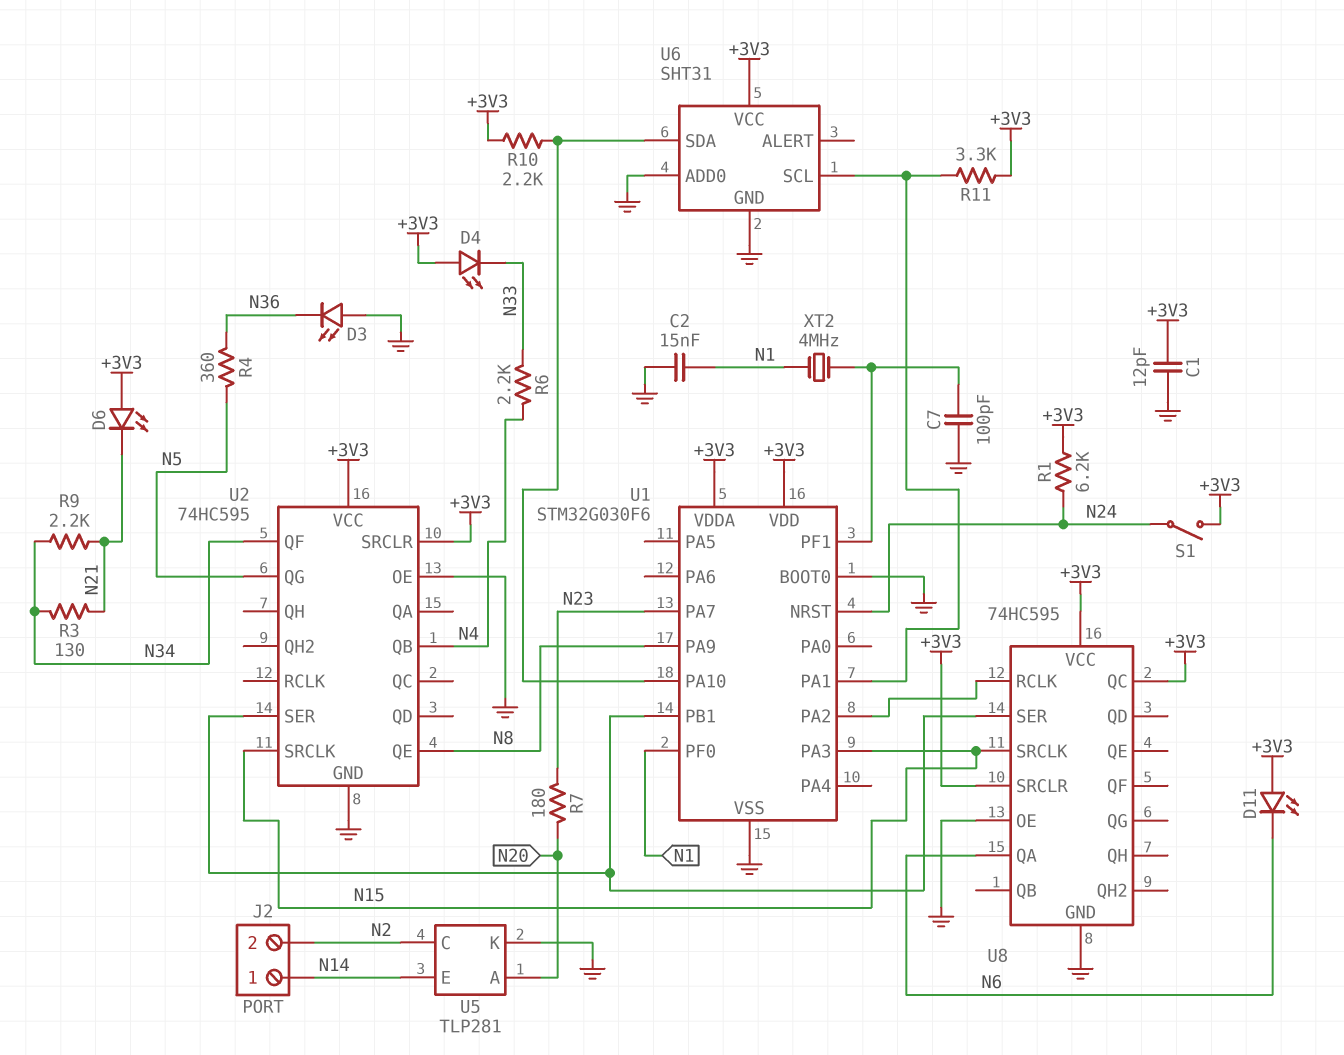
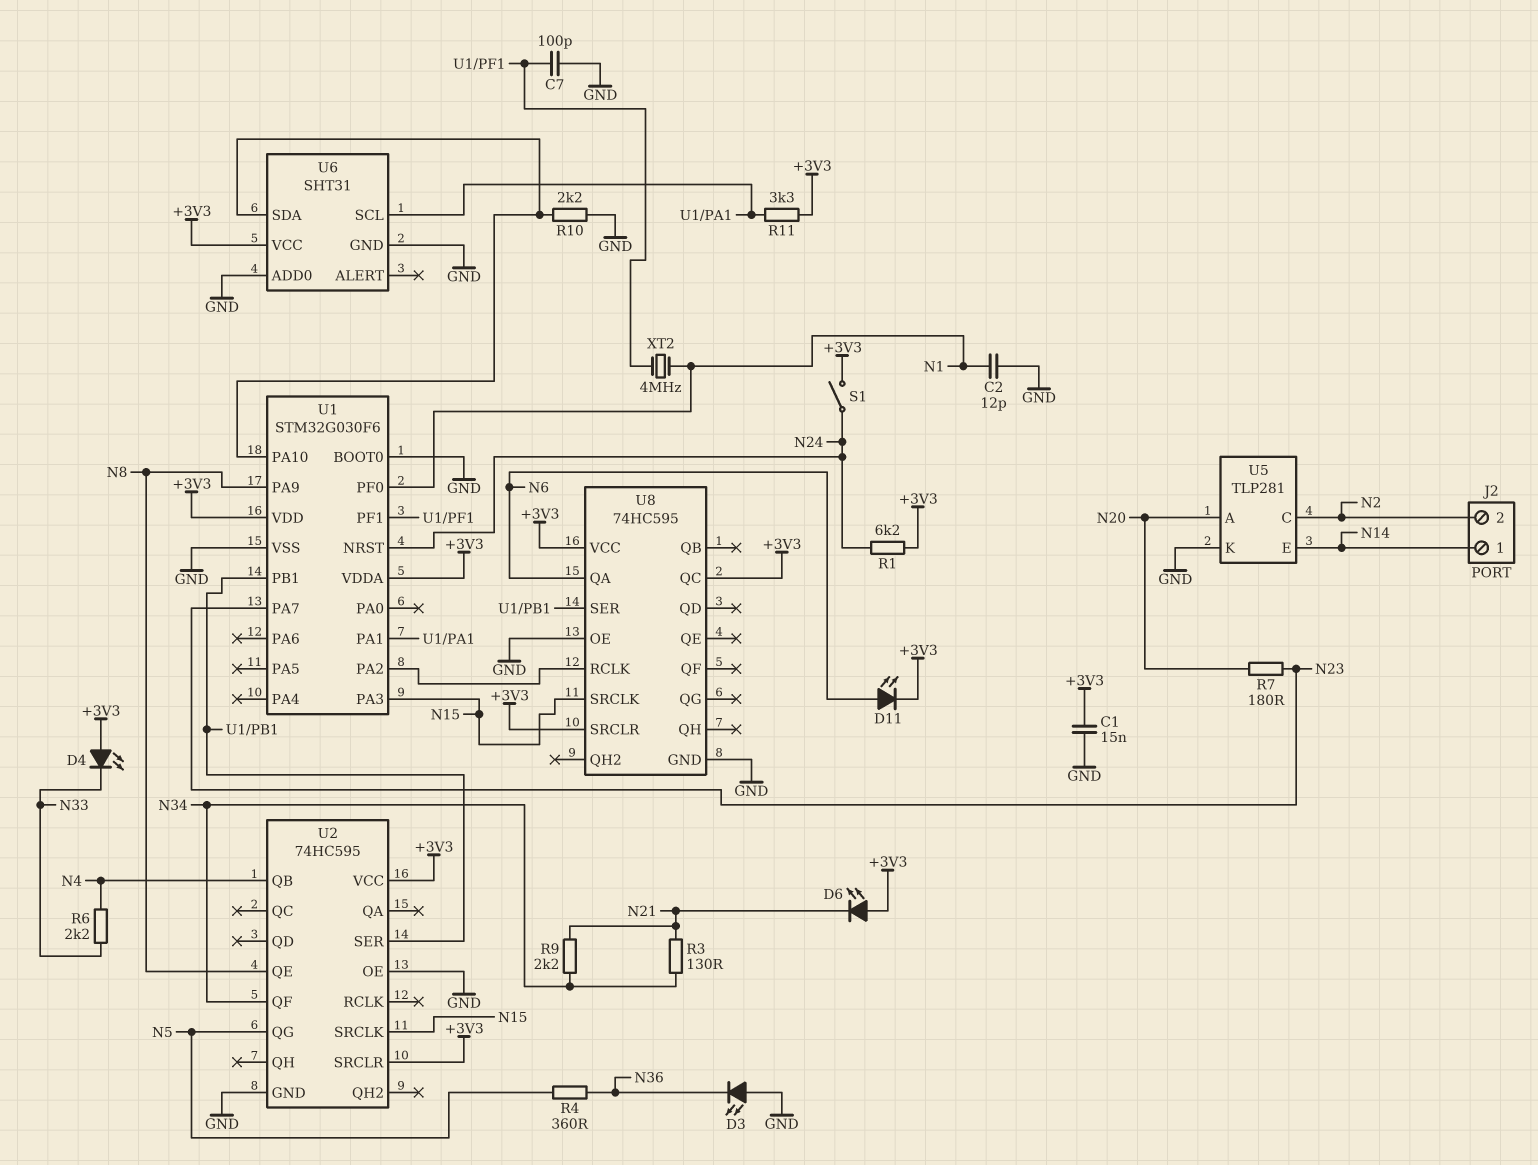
C1: 12pF (+3V3, GND) -> 15nF (+3V3, GND)
C2: 15nF (GND, N1) -> 12pF (GND, N1)
D11: LED (A +3V3, K N6) -> LED (A N6, K +3V3)
R10: 2.2k (+3V3, U1/PA10) -> 2.2k (GND, U1/PA10)

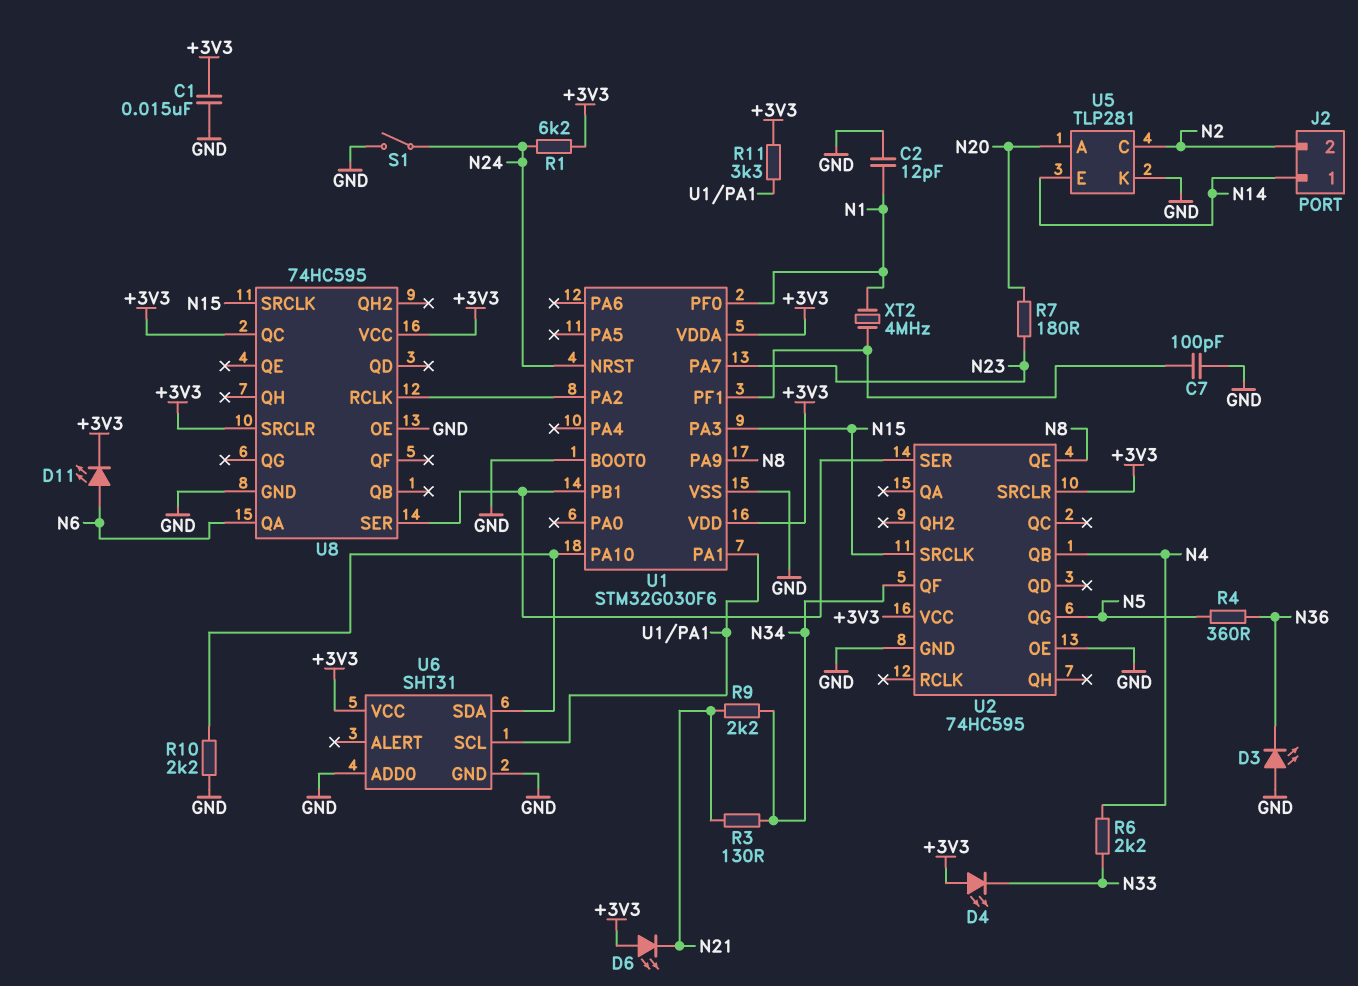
S1: switch (+3V3, N24) -> switch (GND, N24)

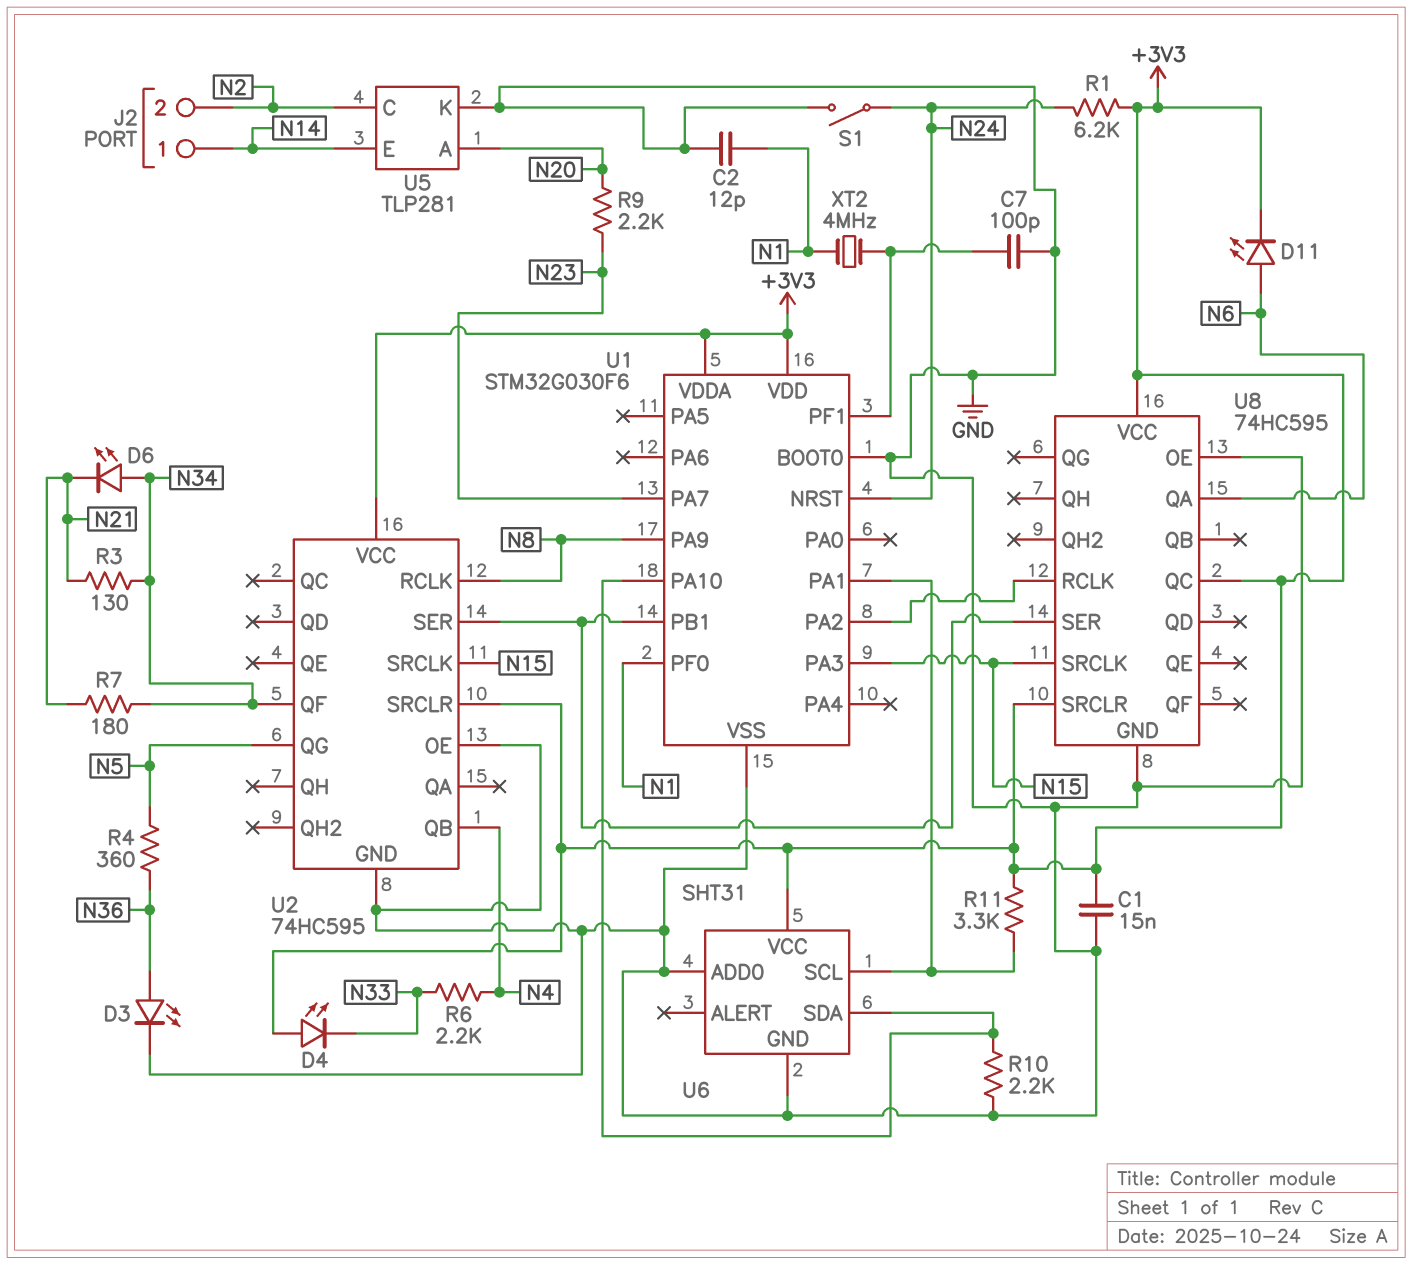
D3: LED (A GND, K N36) -> LED (A N36, K GND)
D6: LED (A +3V3, K N21) -> LED (A N34, K N21)
R7: 180 (N20, N23) -> 180 (N21, N34)
R9: 2.2k (N21, N34) -> 2.2k (N20, N23)
U2 pin QE: N8 -> none
U2 pin RCLK: none -> N8

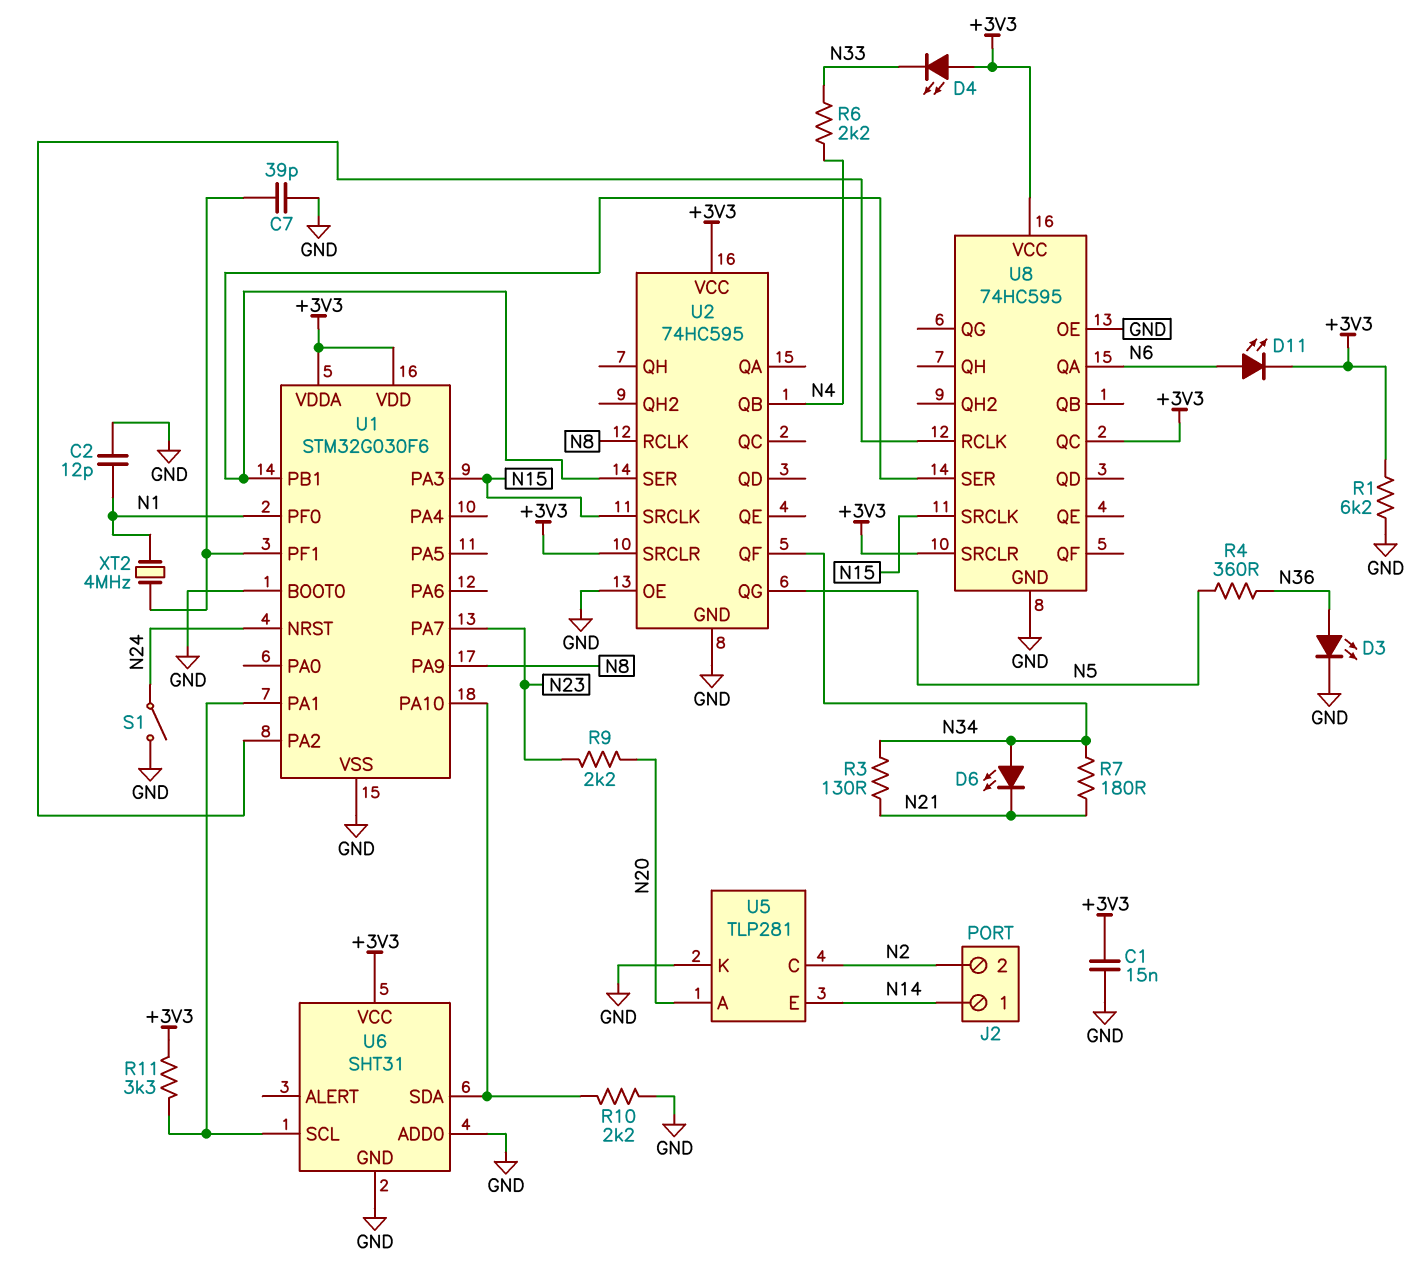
C7: 100pF (GND, U1/PF1) -> 39pF (GND, U1/PF1)
R1: 6.2k (+3V3, N24) -> 6.2k (+3V3, GND)

